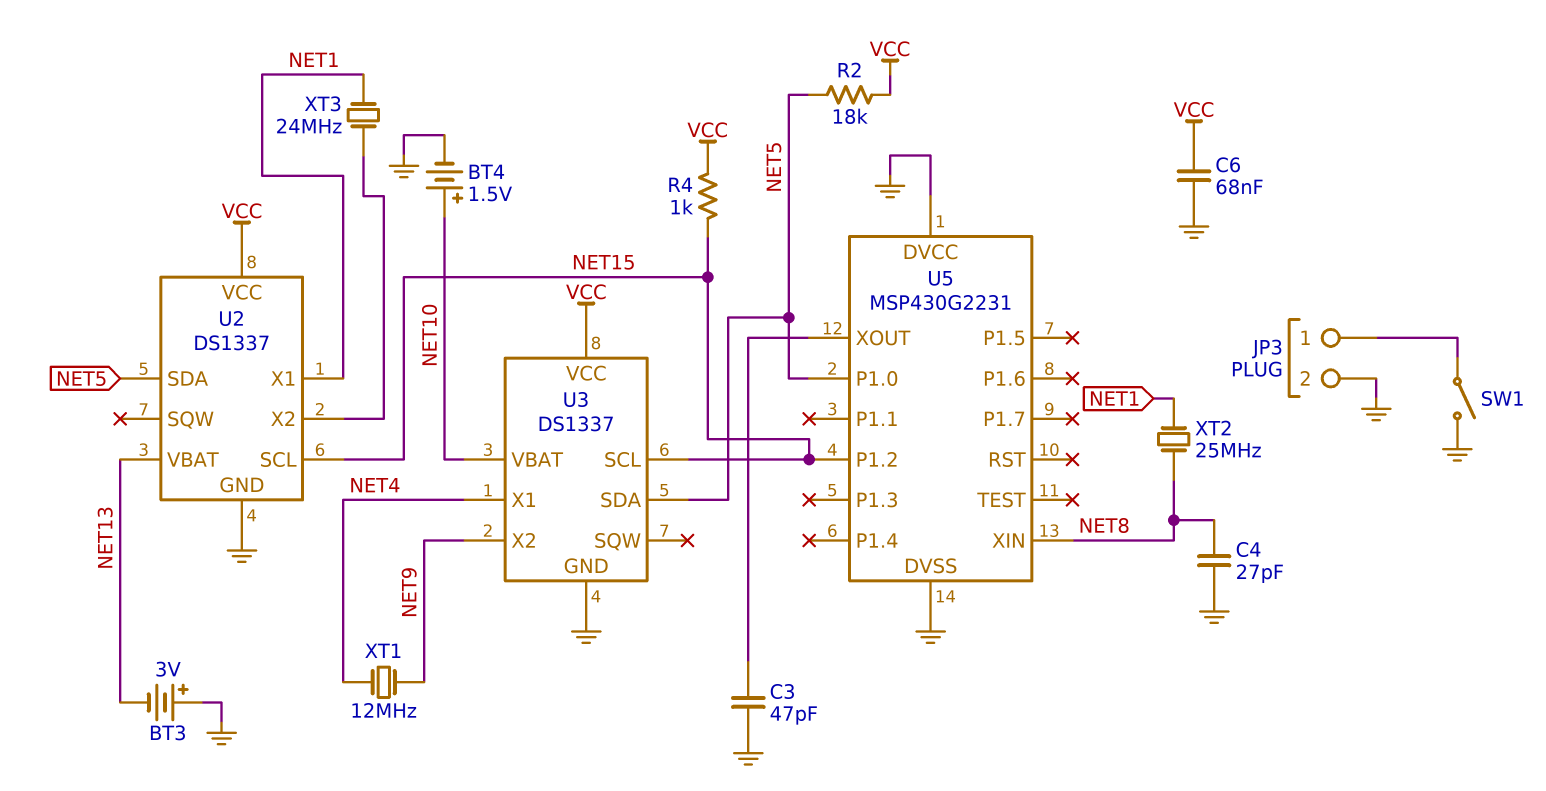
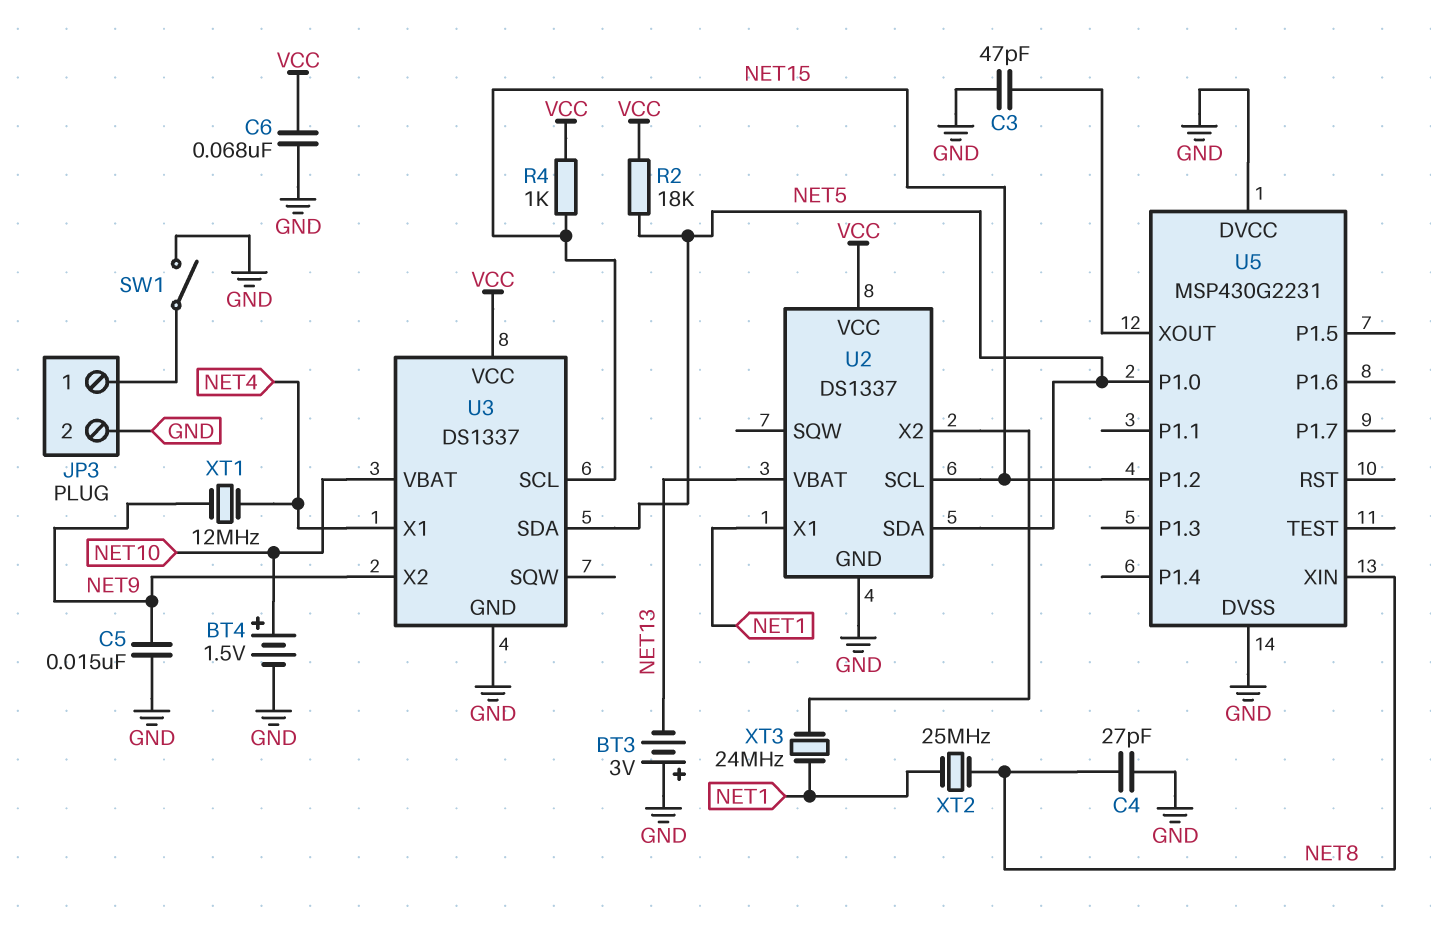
C5: none -> 15nF (GND, NET9)

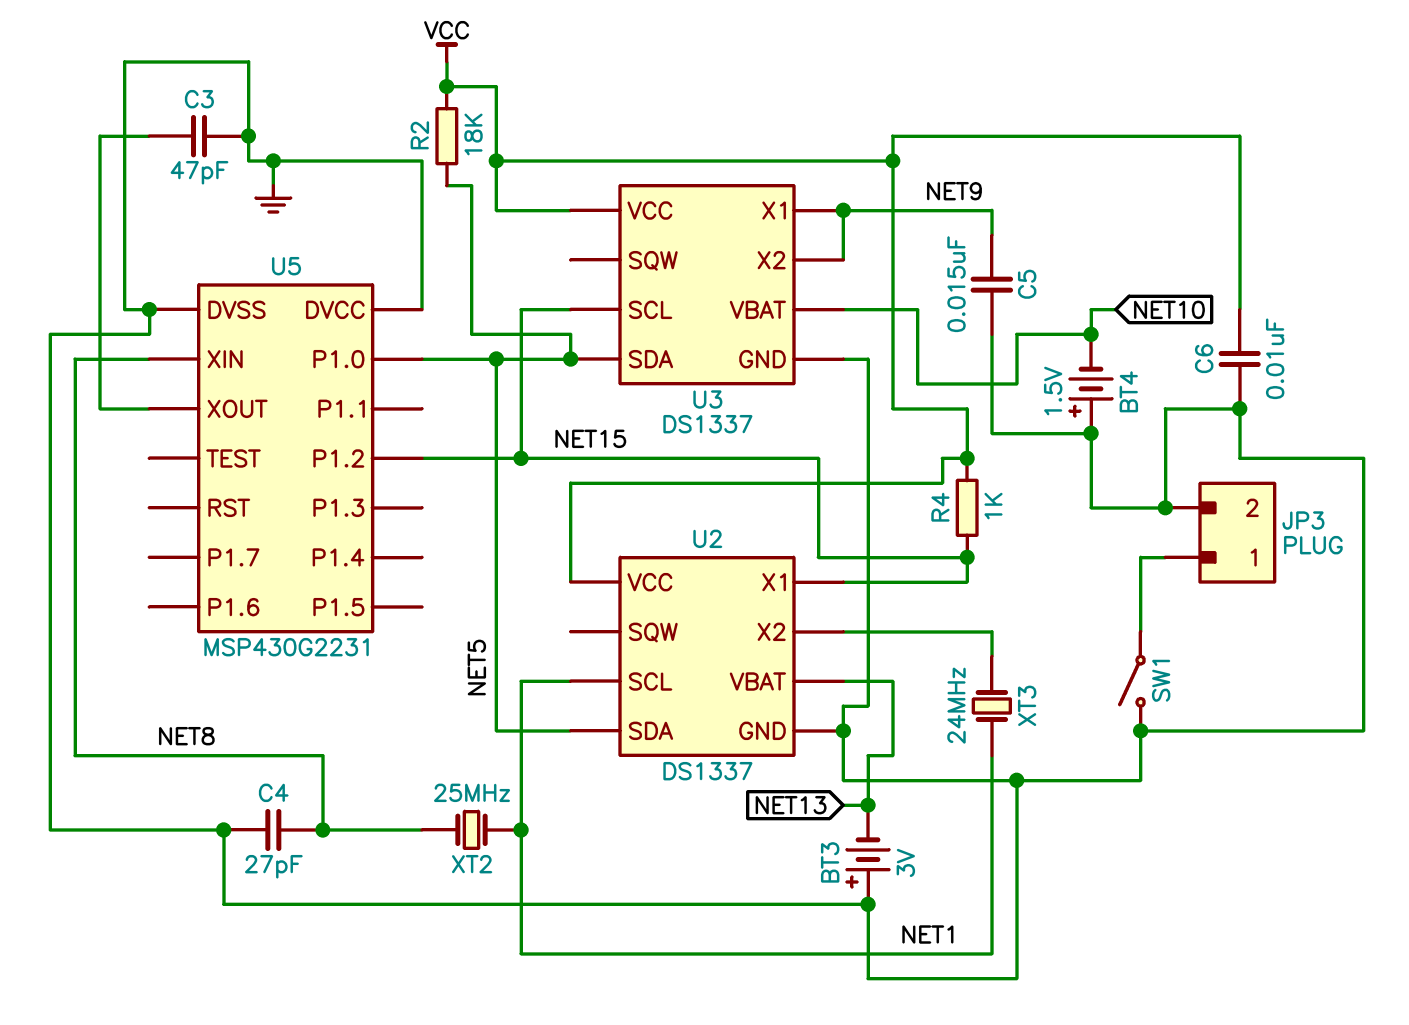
BT4: 1.5V (plus NET10, minus GND) -> 1.5V (plus GND, minus NET10)
C6: 68nF (GND, VCC) -> 10nF (GND, VCC)
U2 pin SCL: NET15 -> NET1
U2 pin X1: NET1 -> NET15
U3 pin X1: NET4 -> NET9
XT1: 12MHz (NET4, NET9) -> none

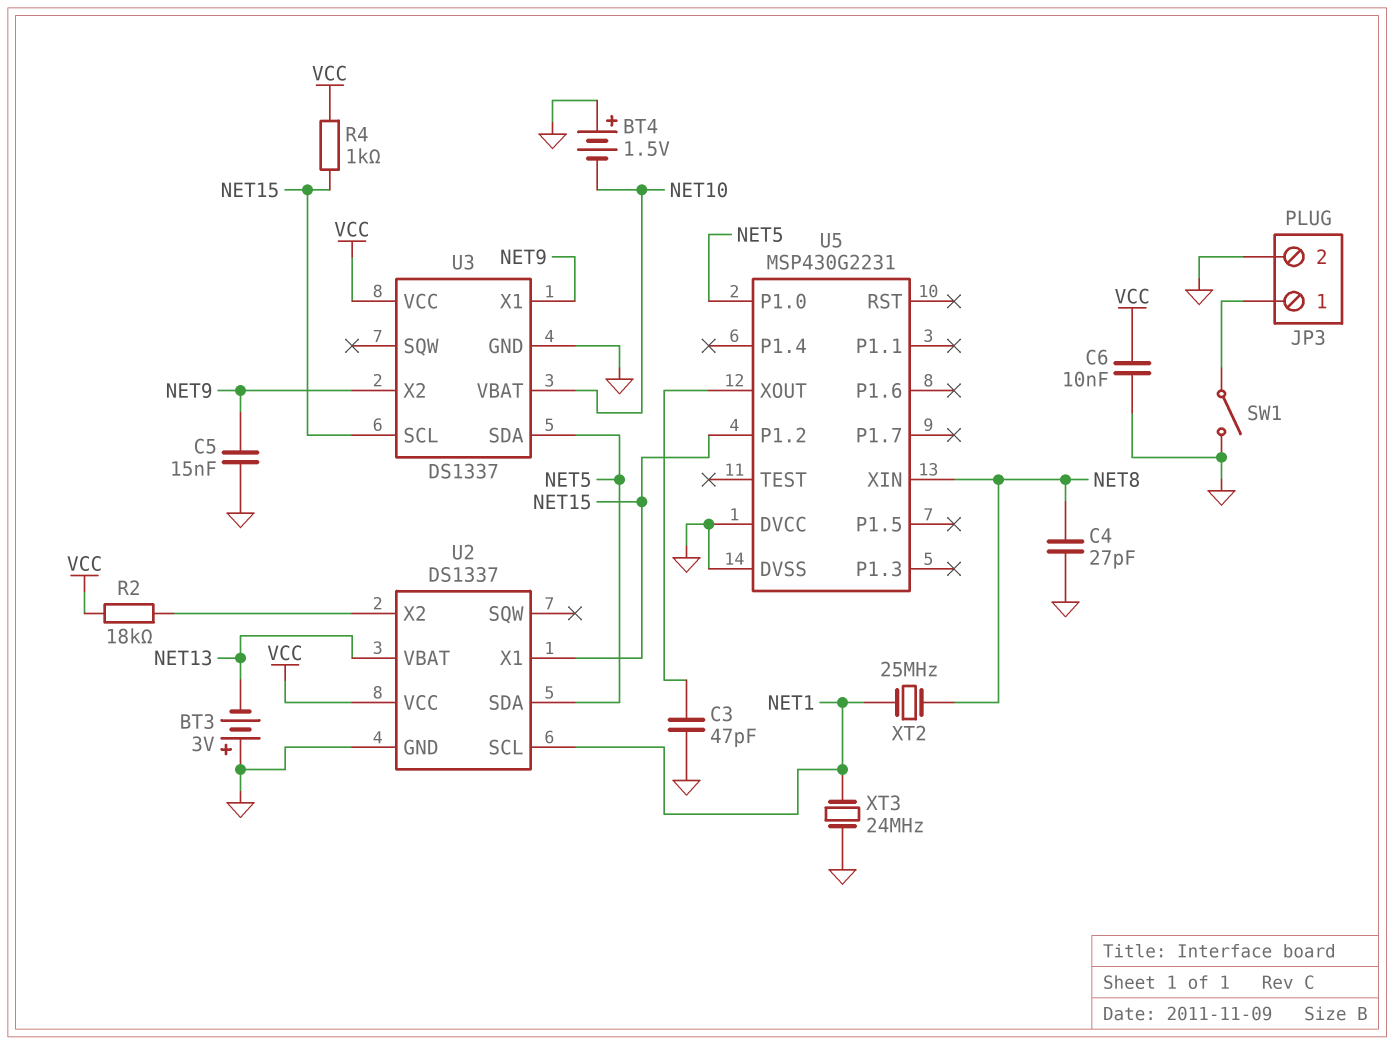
R2: 18k (NET5, VCC) -> 18k (U2/X2, VCC)
XT3: 24MHz (NET1, U2/X2) -> 24MHz (GND, NET1)

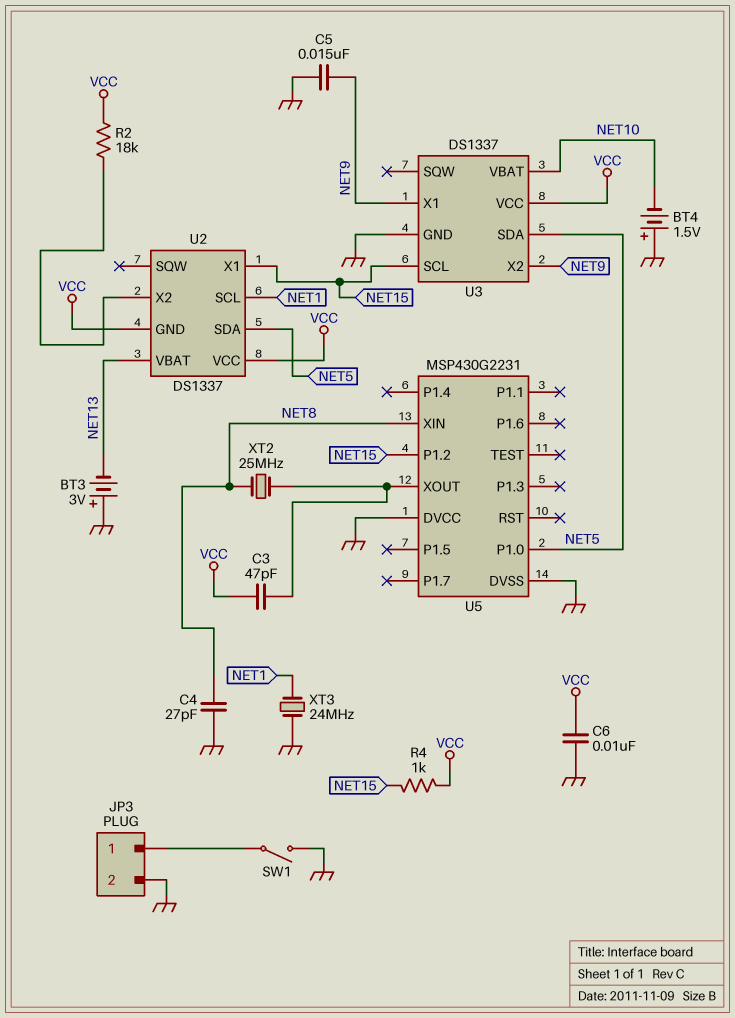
C3: 47pF (GND, U5/XOUT) -> 47pF (U5/XOUT, VCC)
U2 pin GND: GND -> VCC
XT2: 25MHz (NET1, NET8) -> 25MHz (NET8, U5/XOUT)

